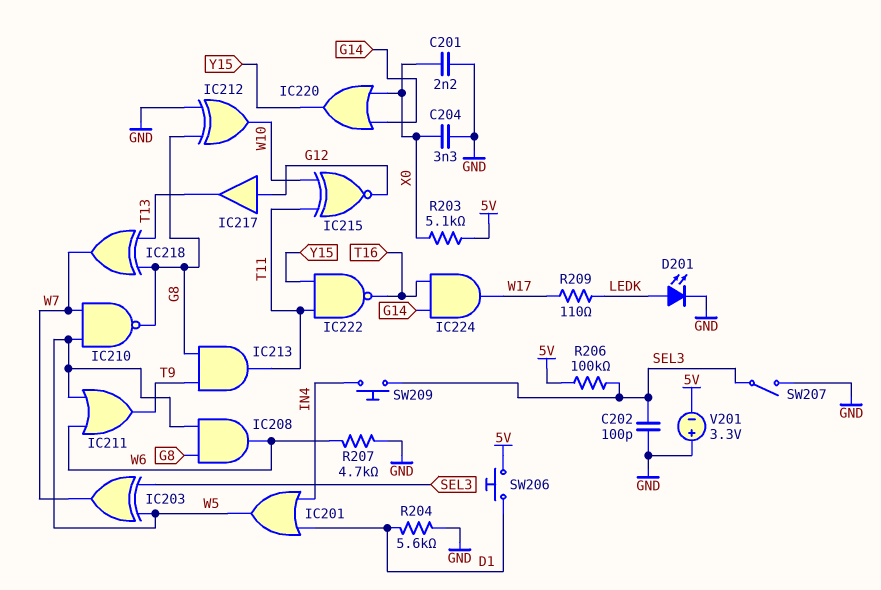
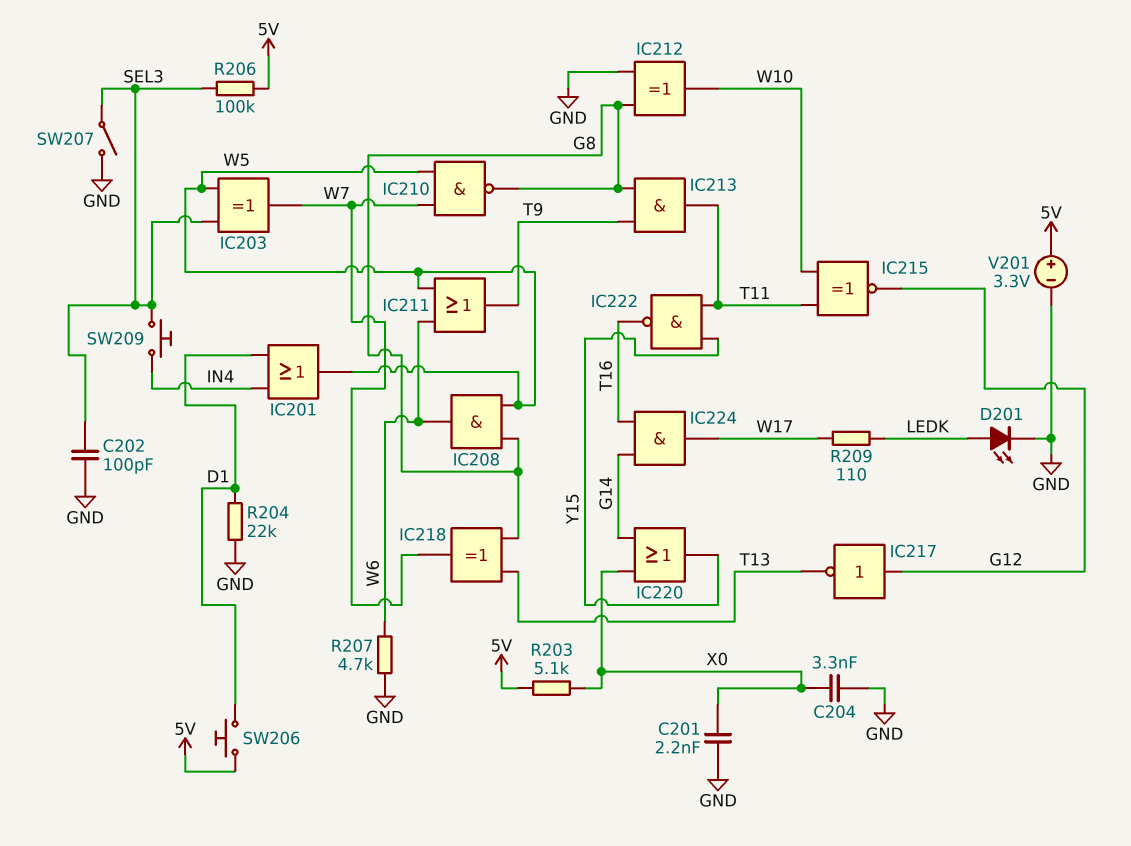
IC217: buffer (in G12, out T13) -> NOT (in G12, out T13)
R204: 5.6k (D1, GND) -> 22k (D1, GND)
V201: 3.3V (plus GND, minus 5V) -> 3.3V (plus 5V, minus GND)

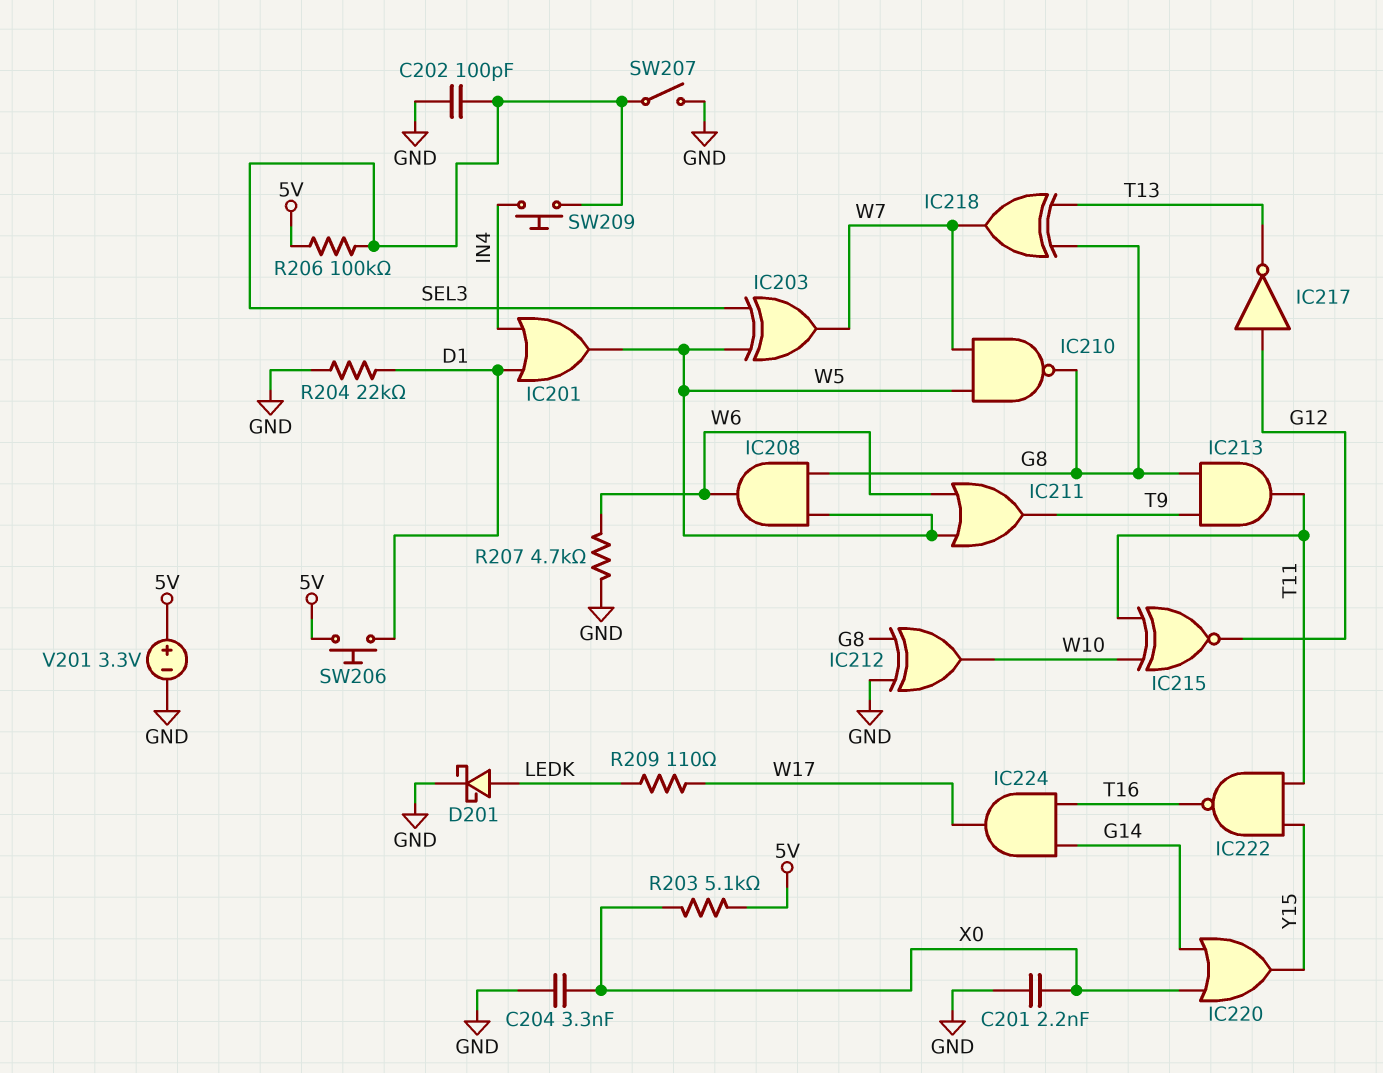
D201: LED (A LEDK, K GND) -> schottky (A LEDK, K GND)

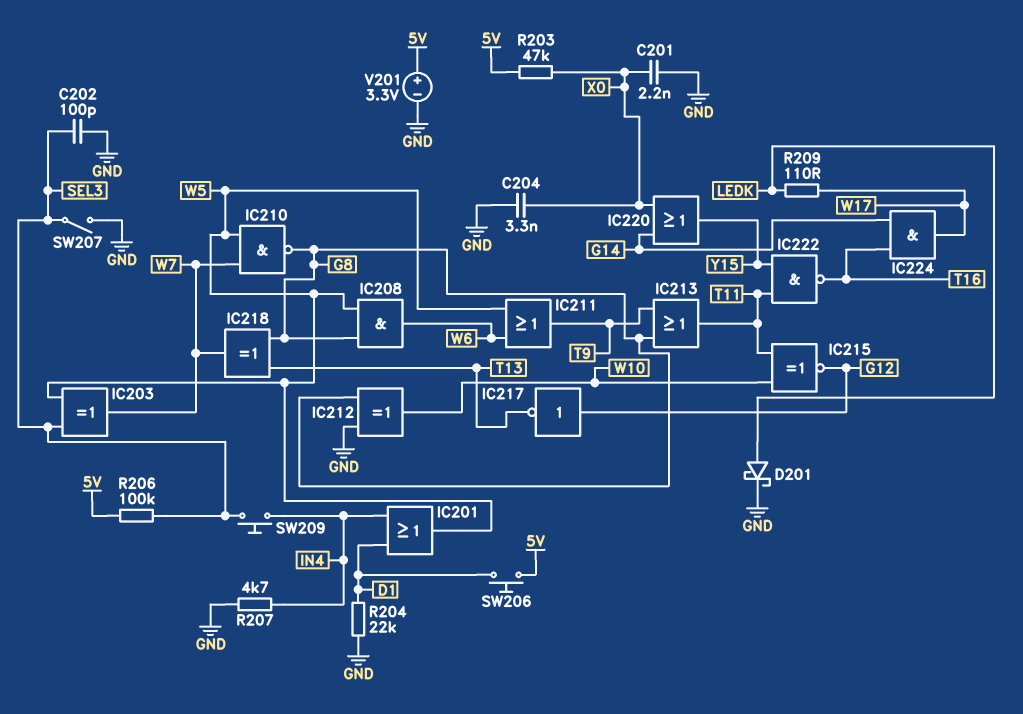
IC213: AND (in G8, in T9, out T11) -> OR (in G8, in T9, out T11)
R203: 5.1k (5V, X0) -> 47k (5V, X0)
R207: 4.7k (GND, W6) -> 4.7k (GND, IN4)

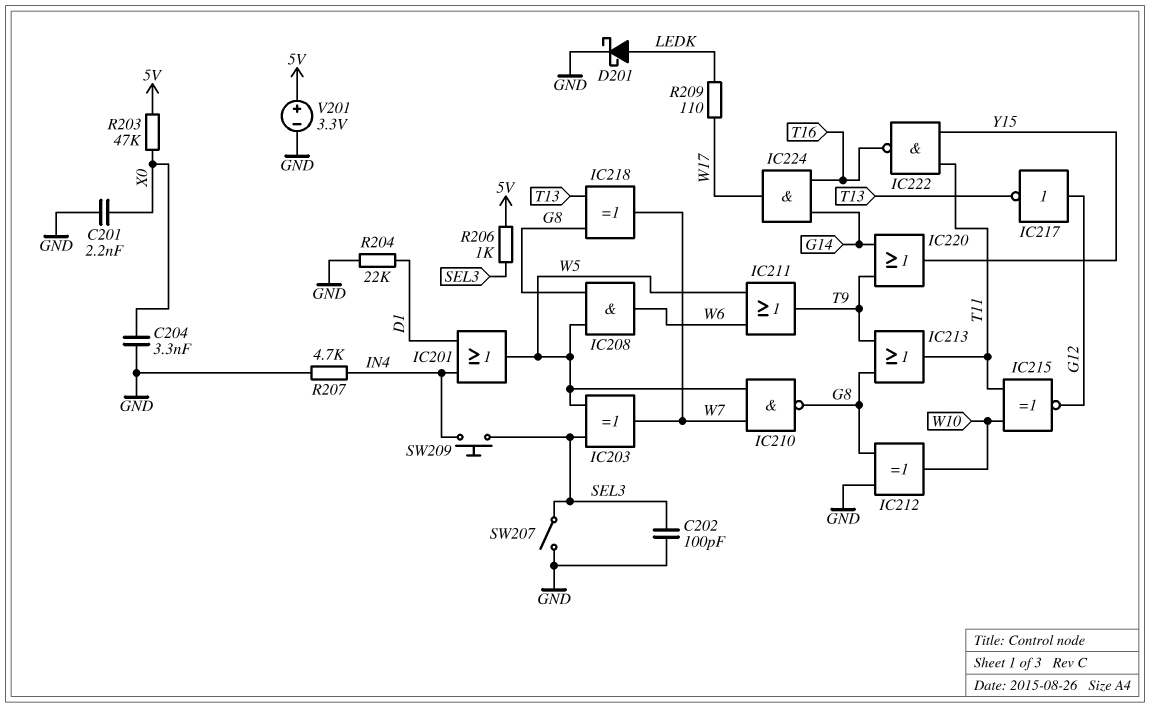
IC220: OR (in G14, in X0, out Y15) -> OR (in G14, in T9, out Y15)
R206: 100k (5V, SEL3) -> 1k (5V, SEL3)
SW206: button (5V, D1) -> none

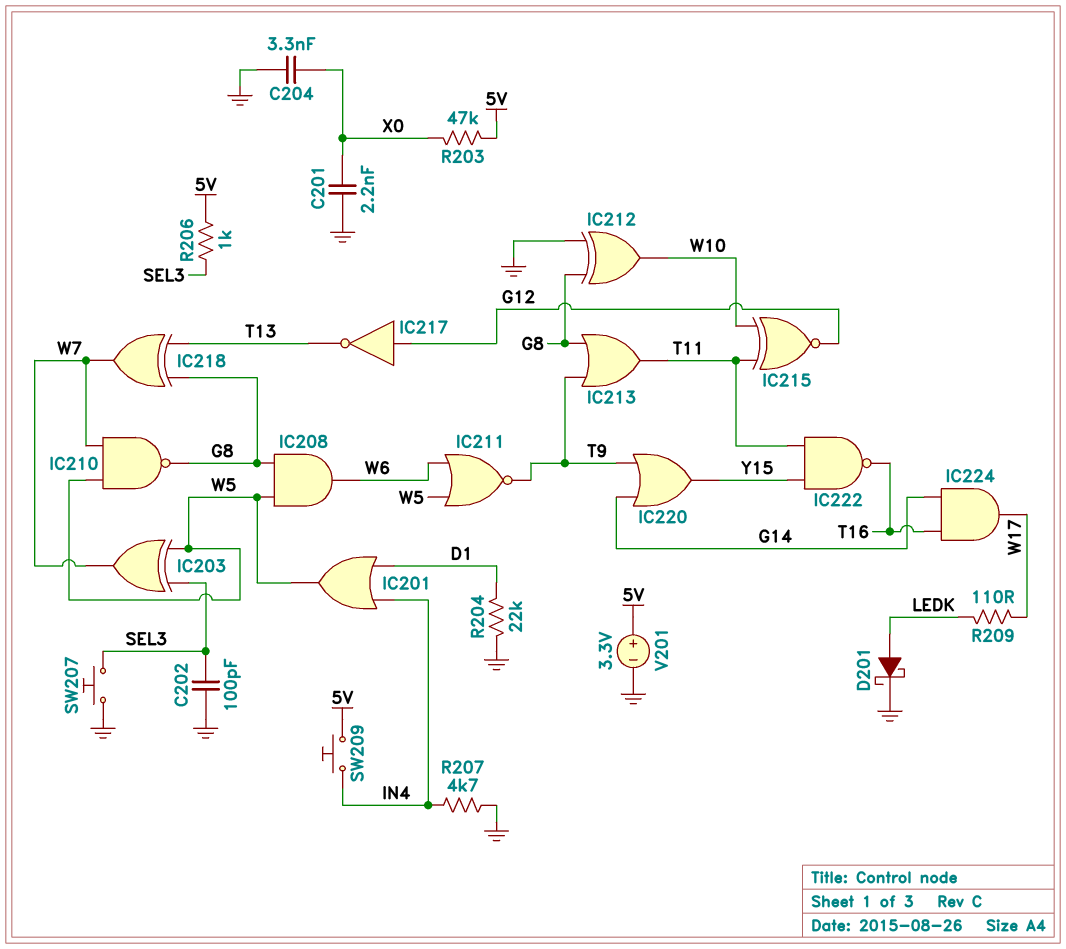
IC211: OR (in W5, in W6, out T9) -> NOR (in W5, in W6, out T9)
SW207: switch (GND, SEL3) -> button (GND, SEL3)
SW209: button (IN4, SEL3) -> button (5V, IN4)

